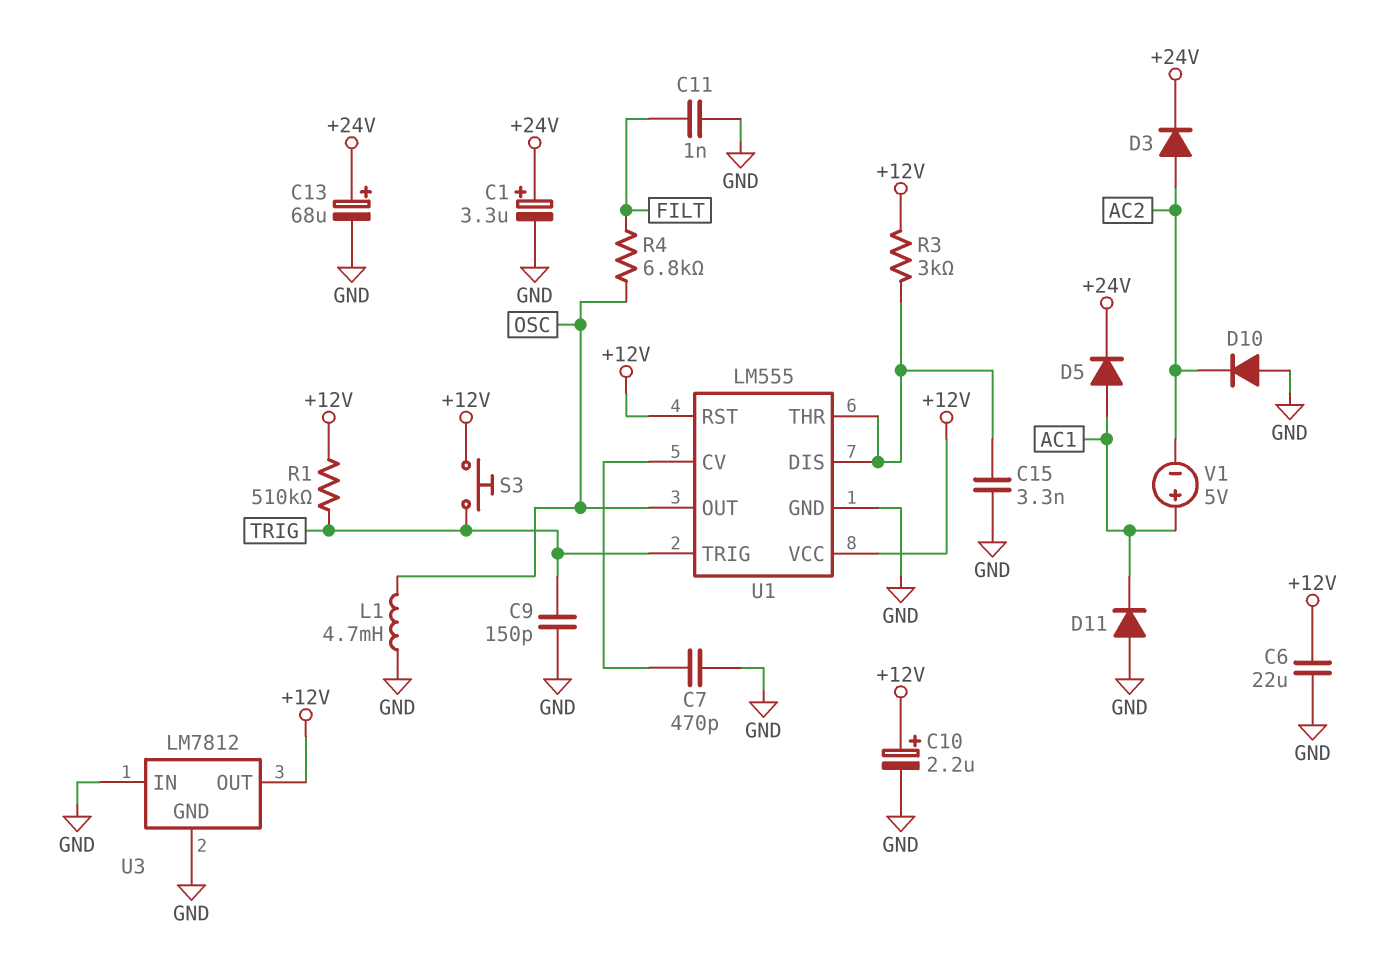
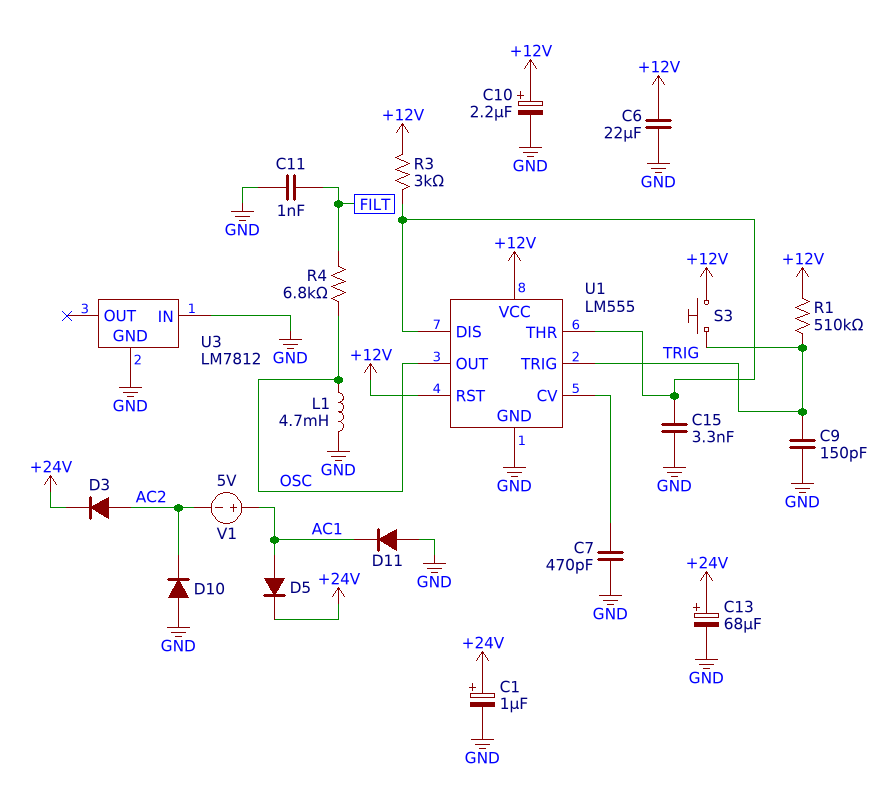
C1: 3.3uF (plus +24V, minus GND) -> 1uF (plus +24V, minus GND)
U3 pin OUT: +12V -> none

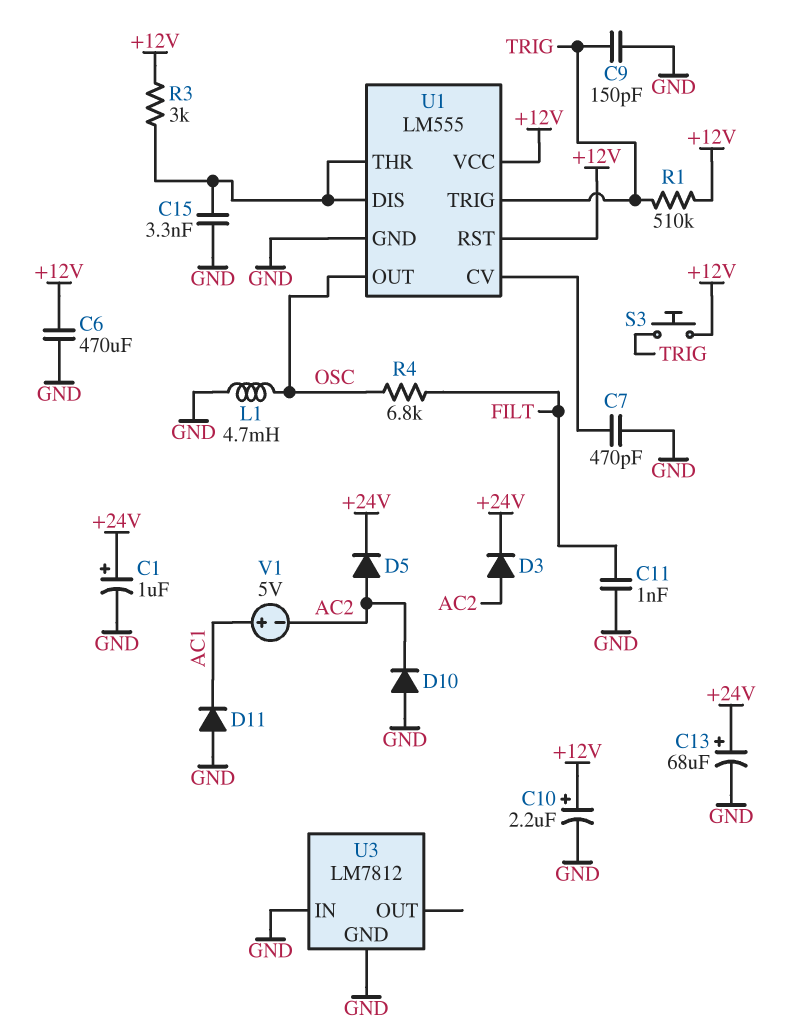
C6: 22uF (+12V, GND) -> 470uF (+12V, GND)
D5: diode (A AC1, K +24V) -> diode (A AC2, K +24V)

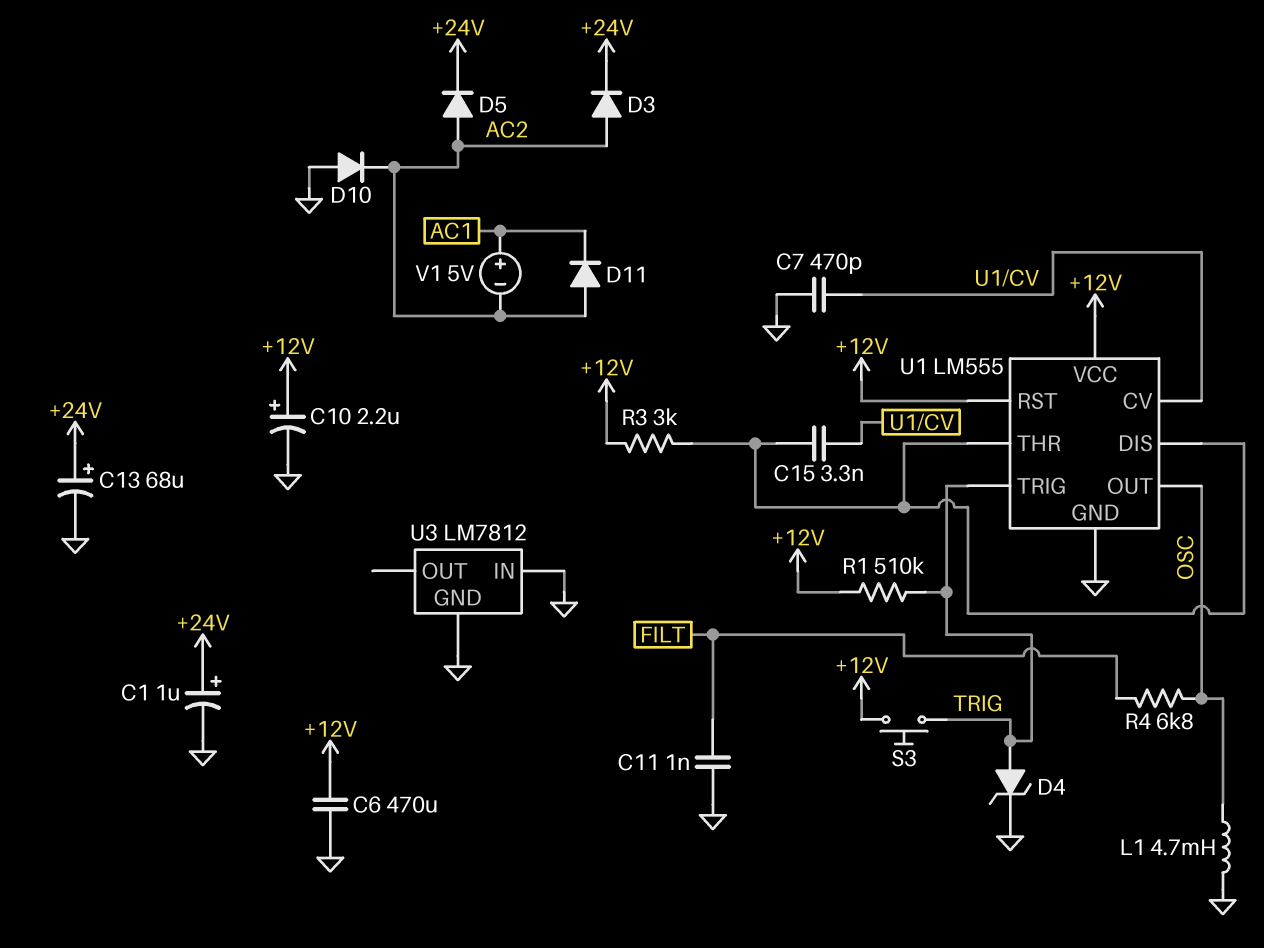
C9: 150pF (GND, TRIG) -> none
C15: 3.3nF (GND, U1/DIS) -> 3.3nF (U1/CV, U1/DIS)
D4: none -> zener (A TRIG, K GND)
D11: diode (A GND, K AC1) -> diode (A AC2, K AC1)

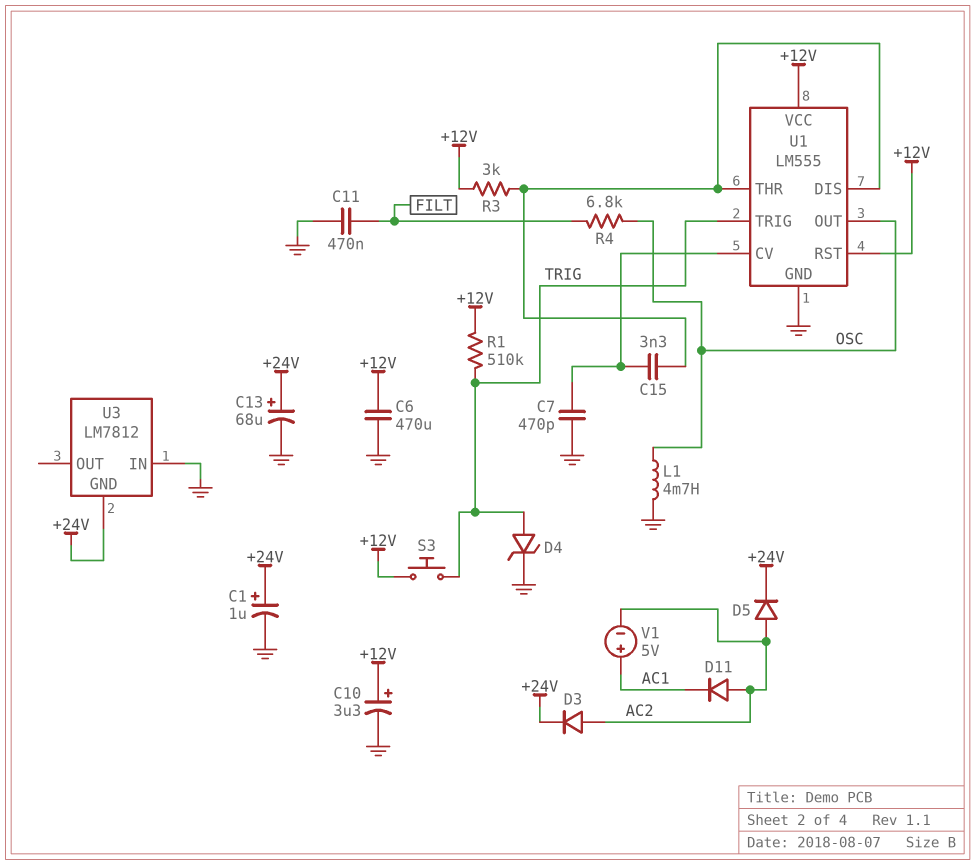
C10: 2.2uF (plus +12V, minus GND) -> 3.3uF (plus +12V, minus GND)
C11: 1nF (FILT, GND) -> 470nF (FILT, GND)
D10: diode (A GND, K AC2) -> none
U3 pin GND: GND -> +24V

